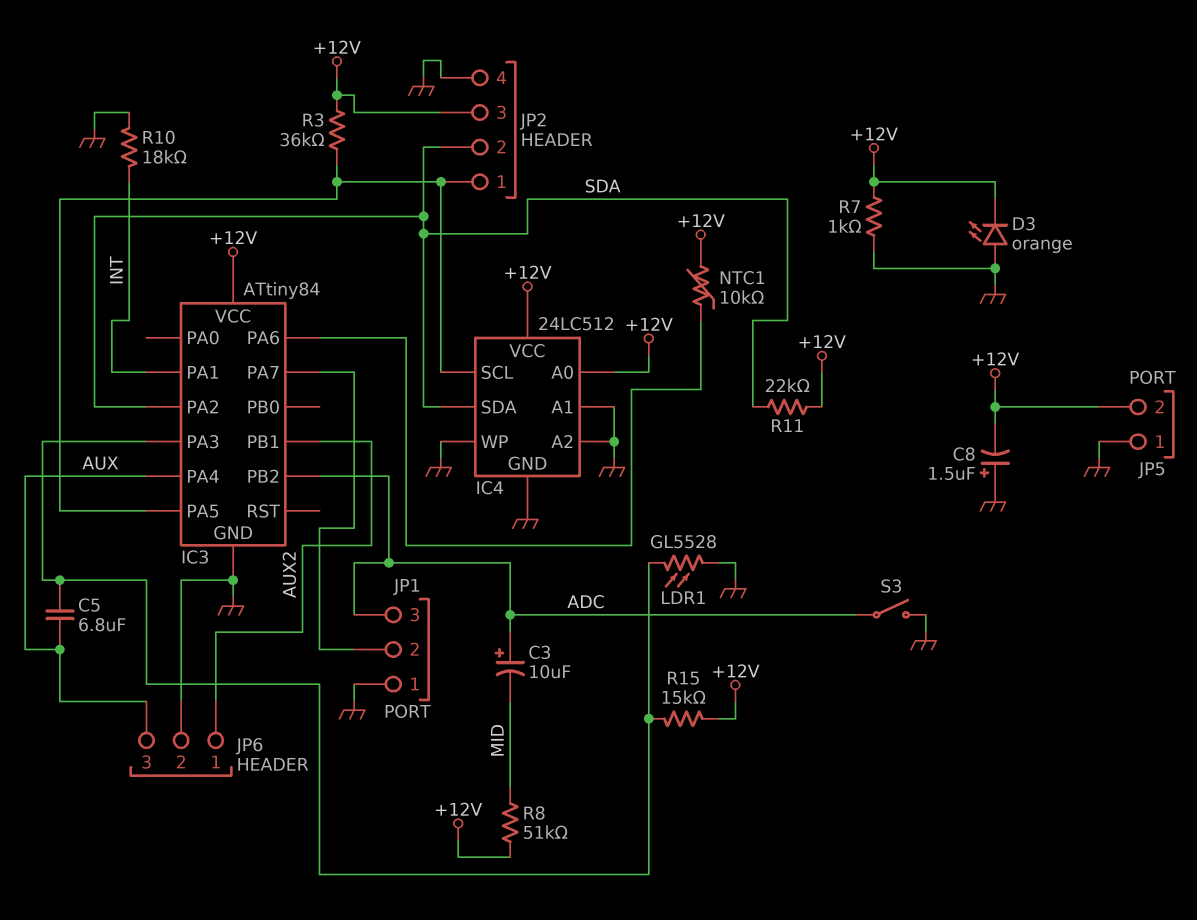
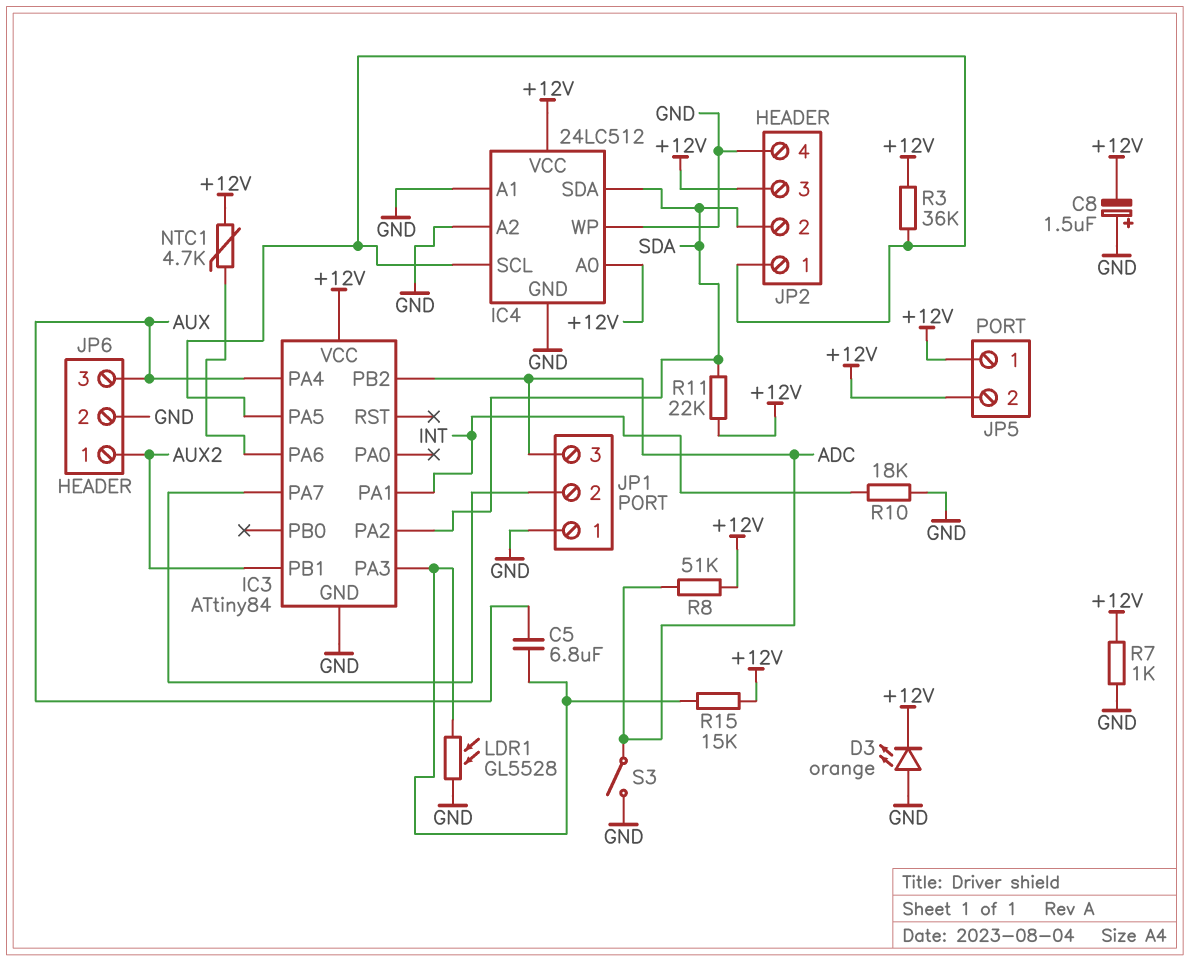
C3: 10uF (plus ADC, minus MID) -> none
JP5 pin 1: GND -> +12V
NTC1: 10k (+12V, IC3/PA6) -> 4.7k (+12V, IC3/PA6)
R8: 51k (+12V, MID) -> 51k (+12V, ADC)

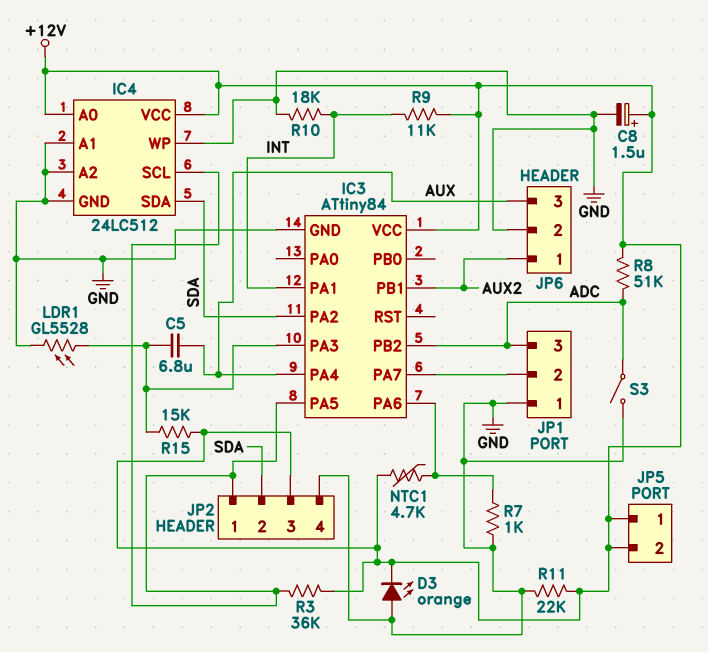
C8: 1.5uF (plus GND, minus +12V) -> 1.5uF (plus +12V, minus GND)
R7: 1k (+12V, GND) -> 1k (GND, IC3/PA6)
R9: none -> 11k (+12V, INT)
R11: 22k (+12V, SDA) -> 22k (+12V, GND)

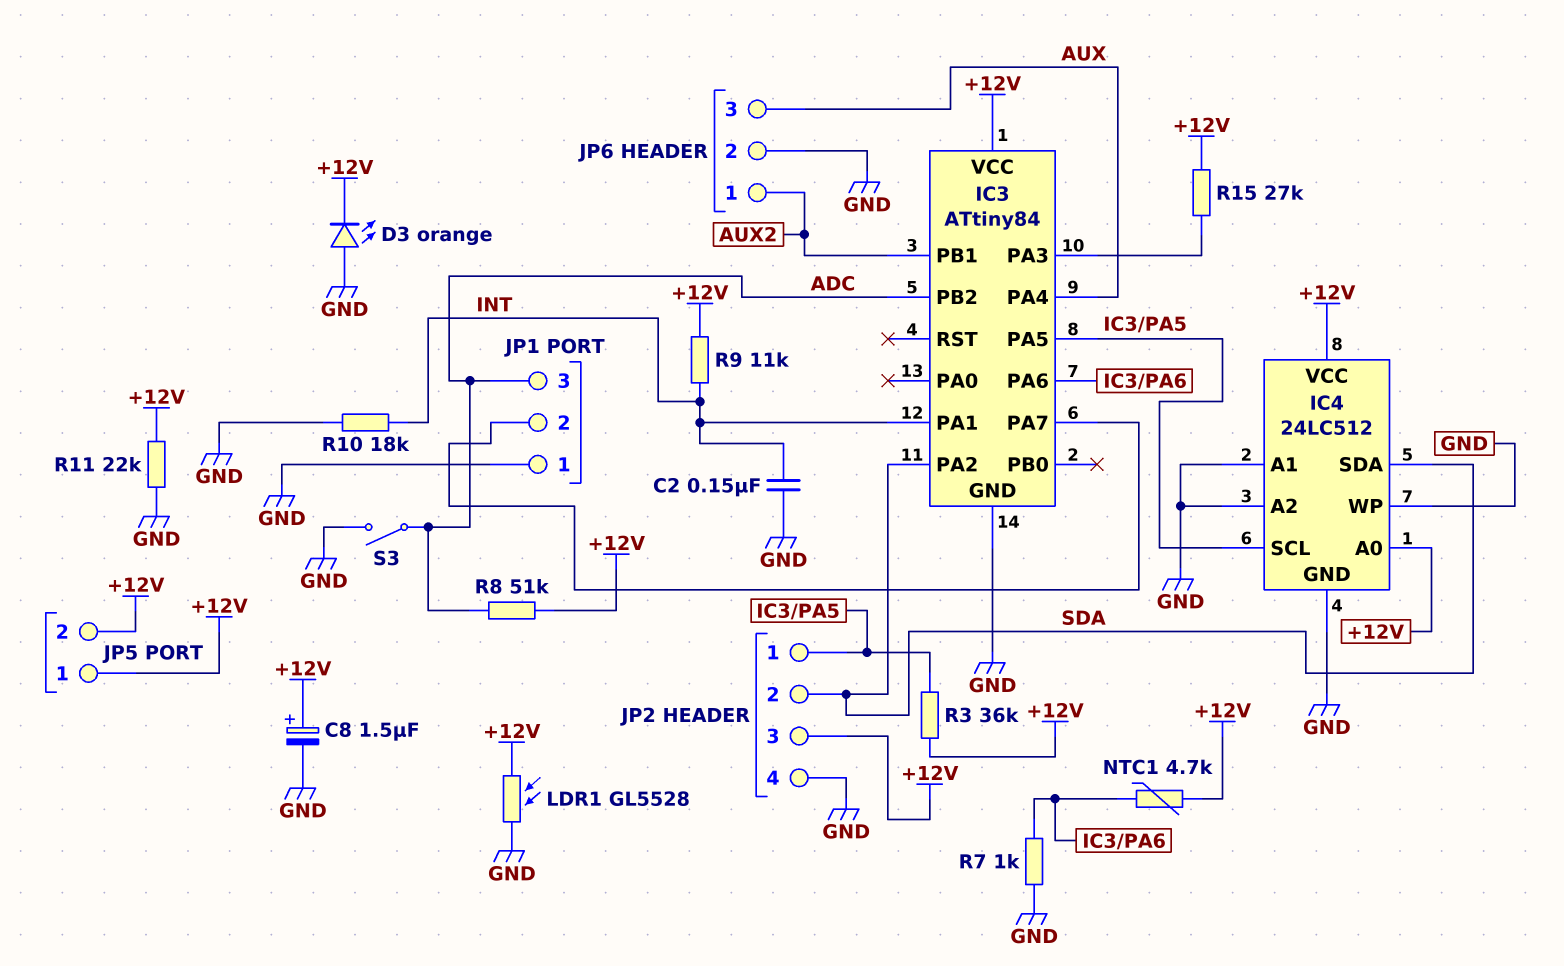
C2: none -> 150nF (GND, INT)
C5: 6.8uF (AUX, IC3/PA3) -> none
LDR1: GL5528 (GND, IC3/PA3) -> GL5528 (+12V, GND)
R15: 15k (+12V, IC3/PA3) -> 27k (+12V, IC3/PA3)

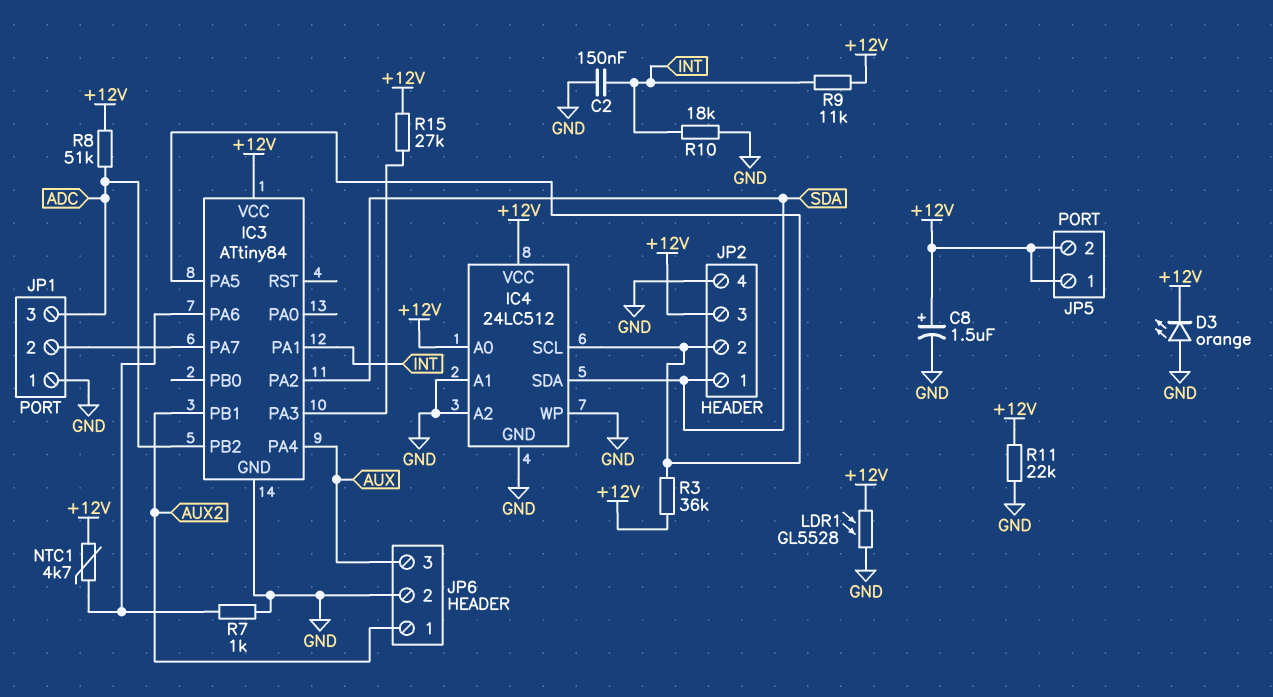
JP2 pin 1: IC3/PA5 -> SDA
JP2 pin 2: SDA -> IC3/PA5
S3: switch (ADC, GND) -> none

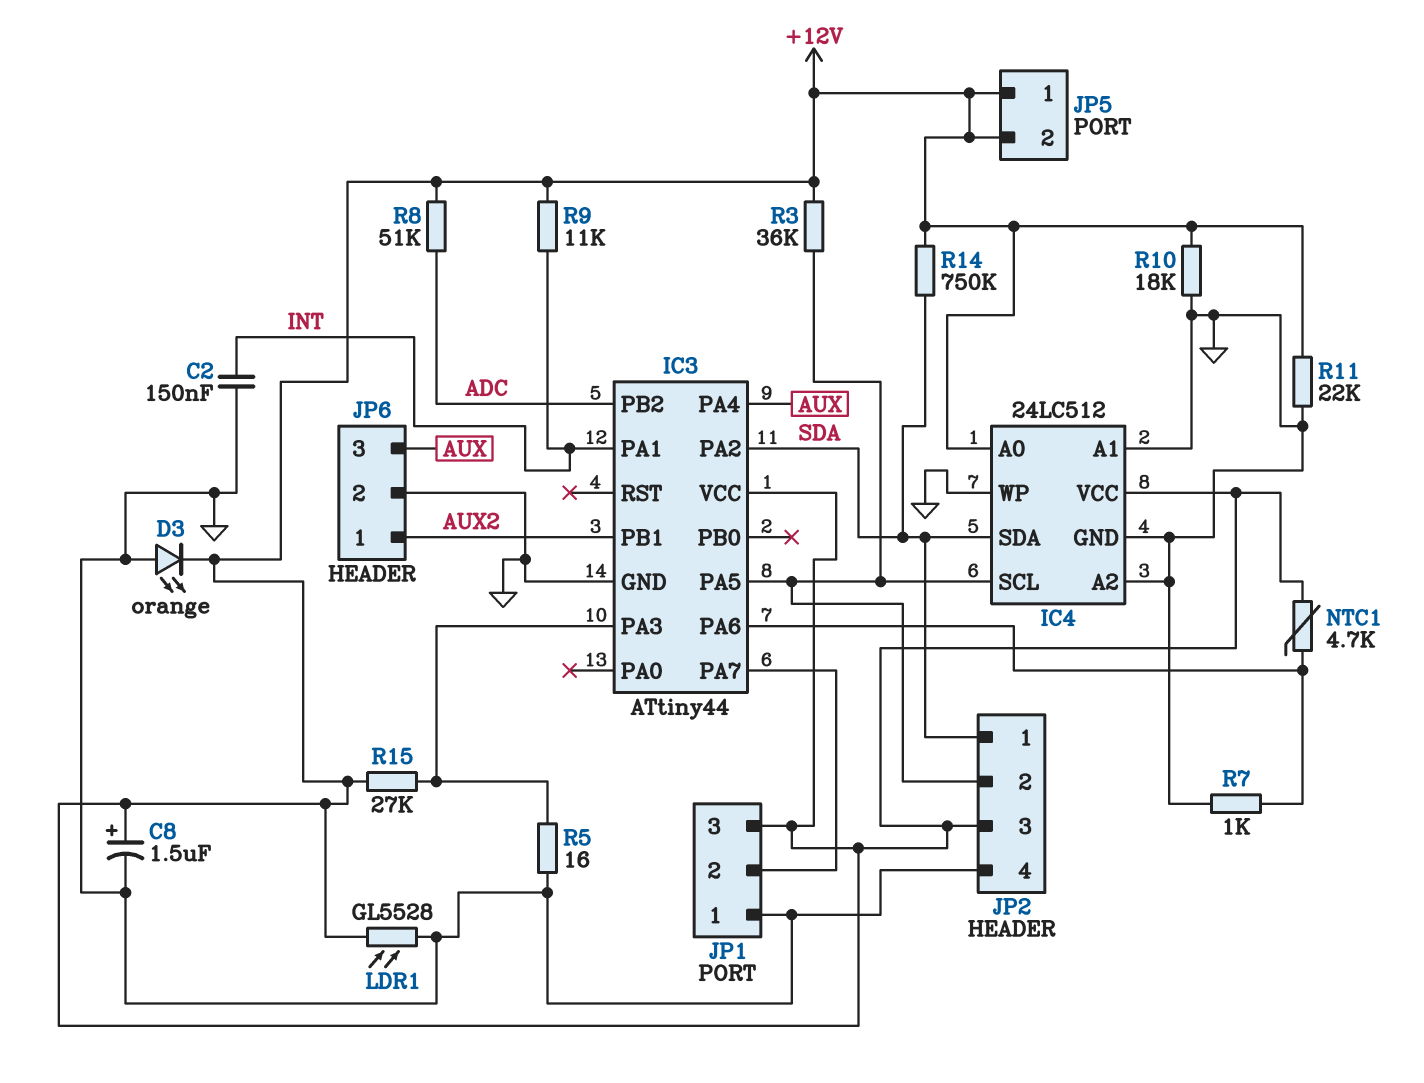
IC3: ATtiny84 -> ATtiny44
JP1 pin 3: ADC -> +12V
R5: none -> 16 (GND, IC3/PA3)
R10: 18k (GND, INT) -> 18k (+12V, GND)
R14: none -> 750k (+12V, SDA)

